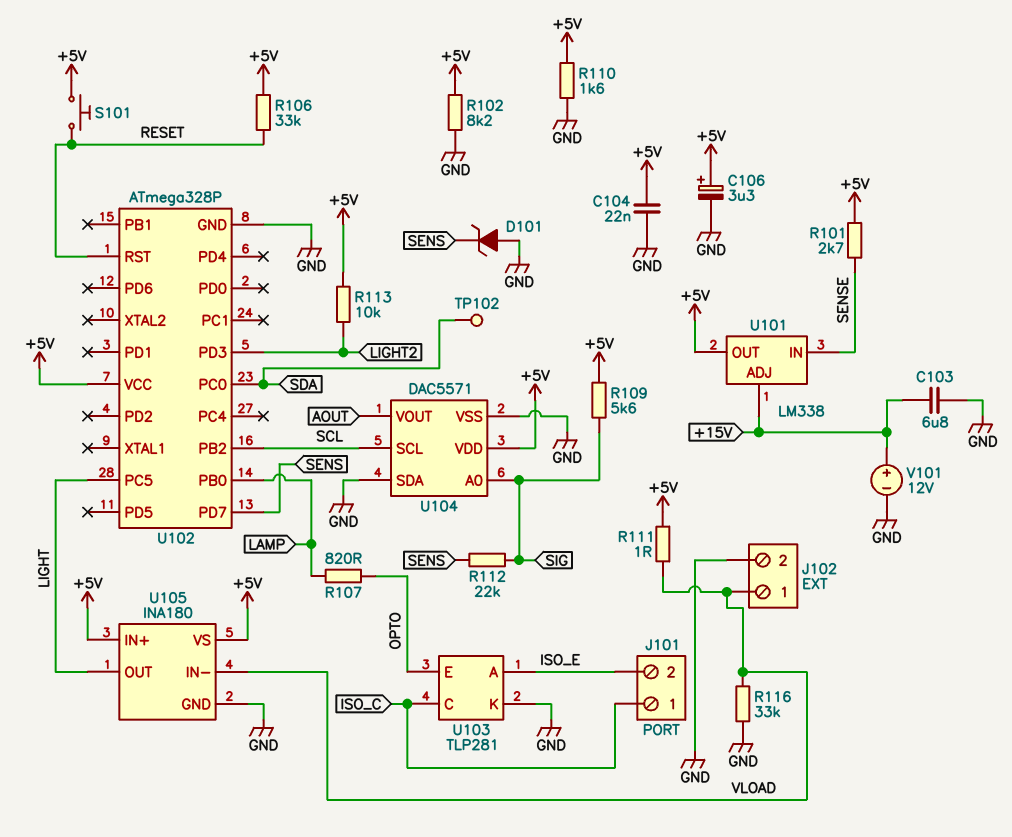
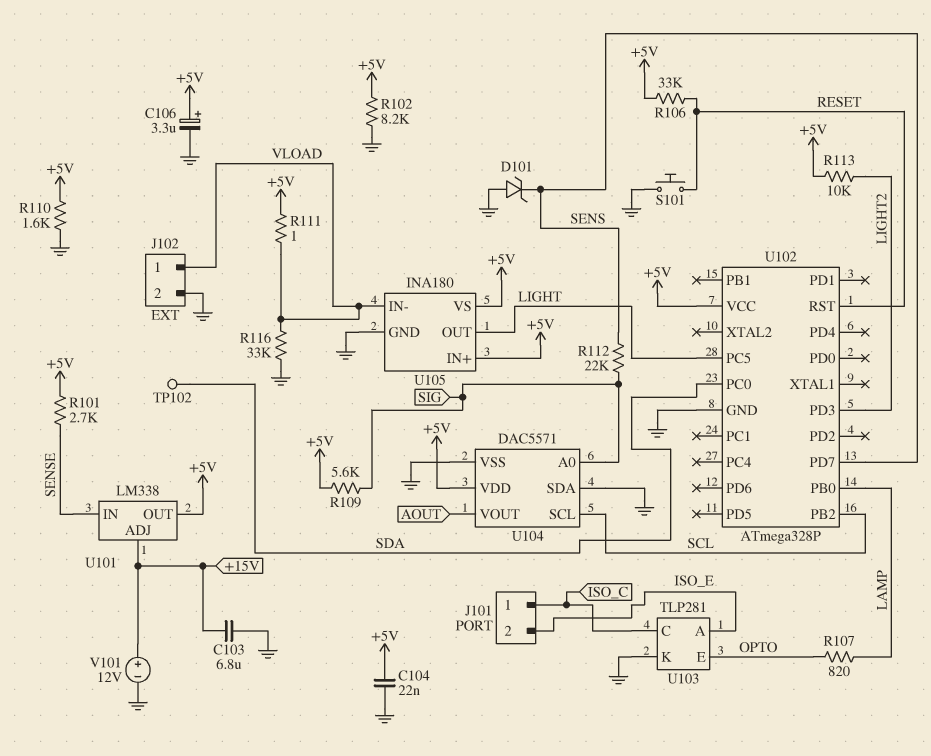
S101: button (+5V, RESET) -> button (GND, RESET)

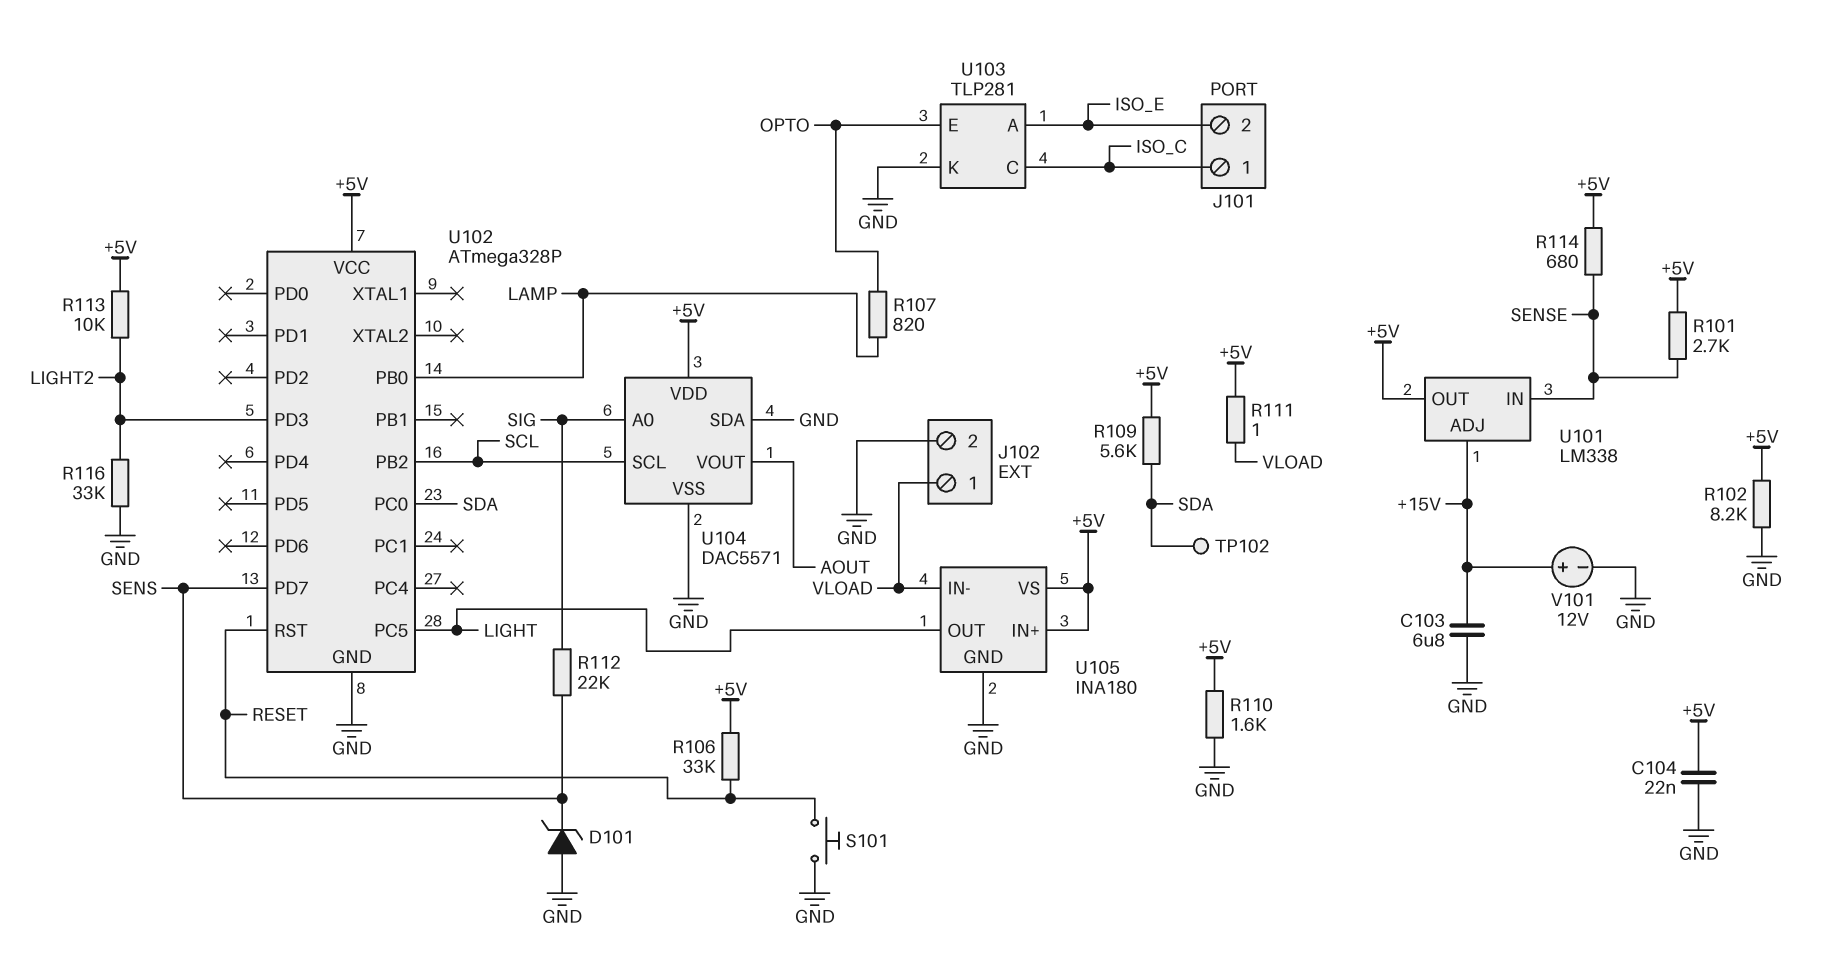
C106: 3.3uF (plus +5V, minus GND) -> none
R109: 5.6k (+5V, SIG) -> 5.6k (+5V, SDA)
R114: none -> 680 (+5V, SENSE)
R116: 33k (GND, VLOAD) -> 33k (GND, LIGHT2)

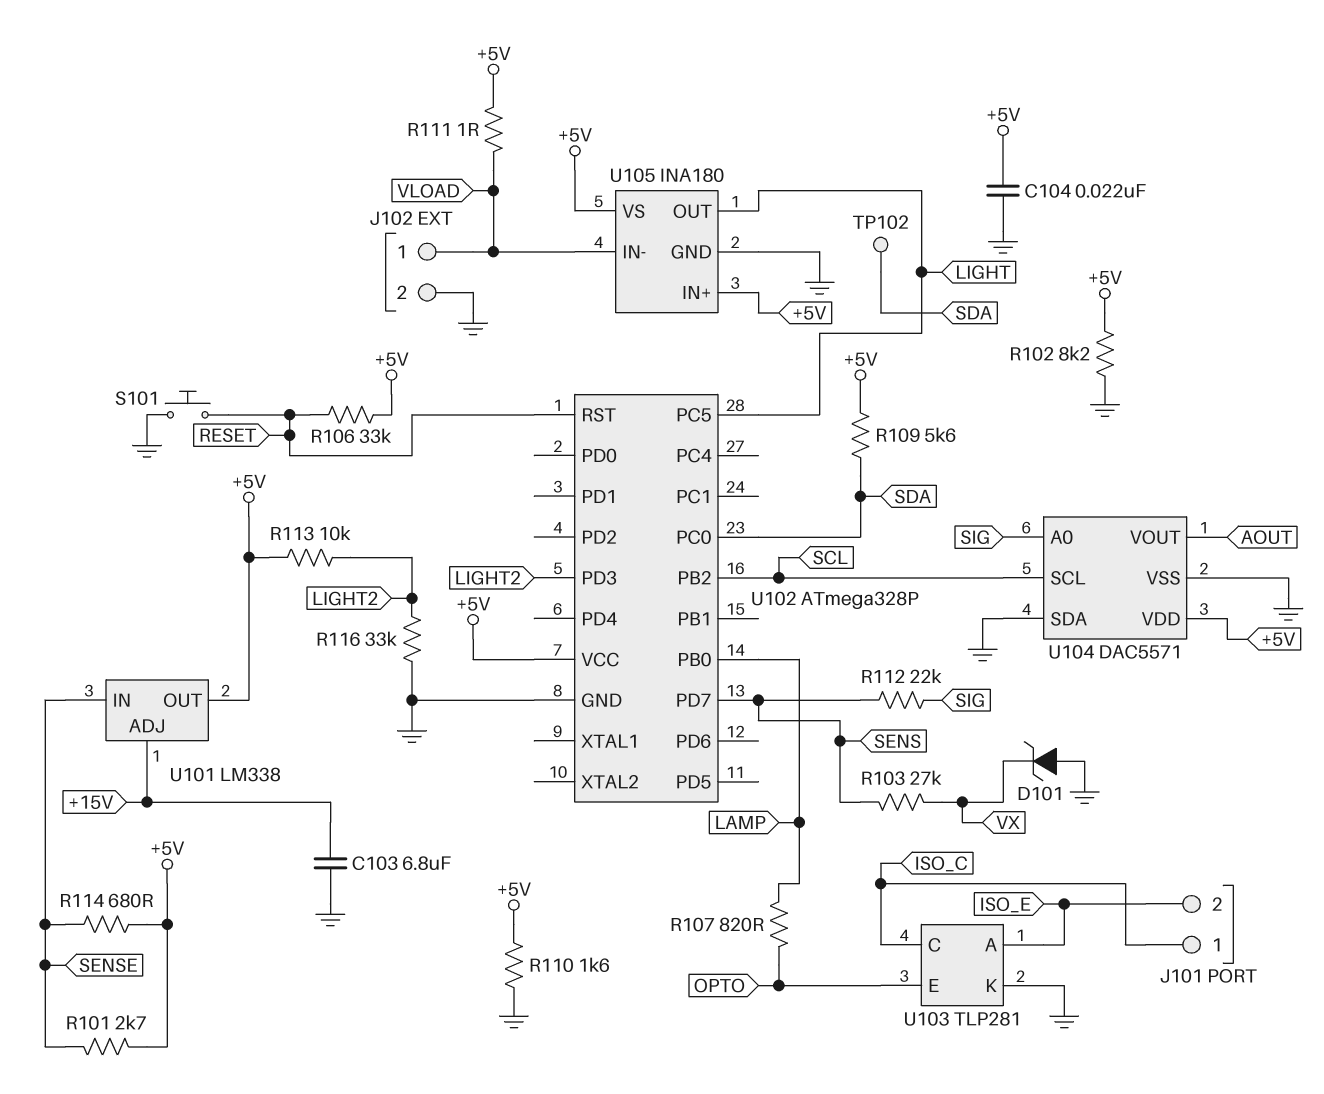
D101: zener (A GND, K SENS) -> zener (A GND, K VX)
R103: none -> 27k (SENS, VX)
V101: 12V (plus +15V, minus GND) -> none

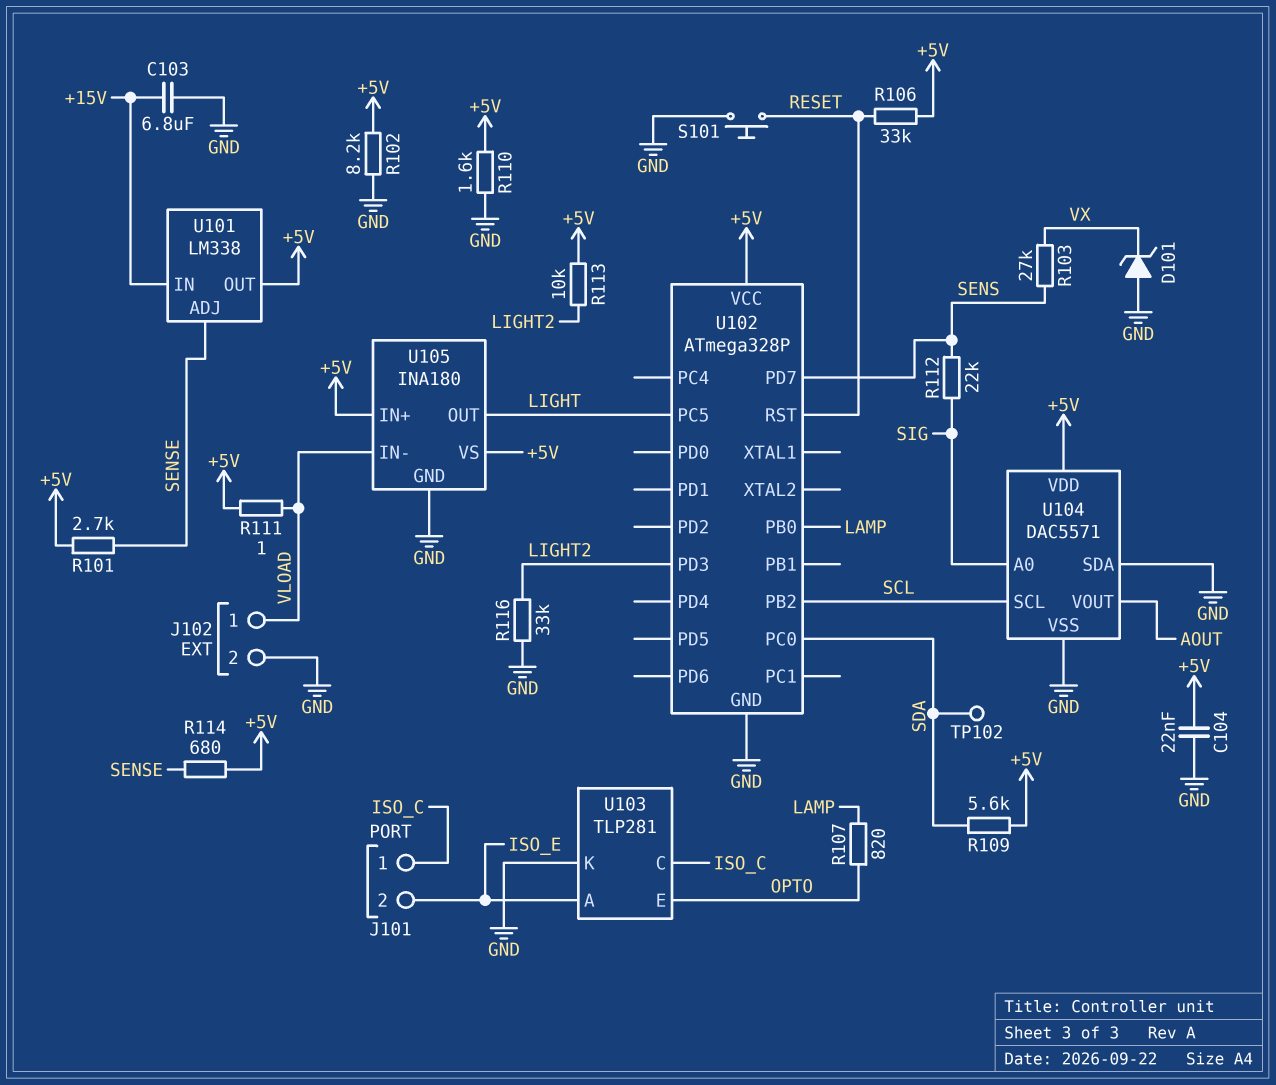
U101 pin ADJ: +15V -> SENSE
U101 pin IN: SENSE -> +15V

